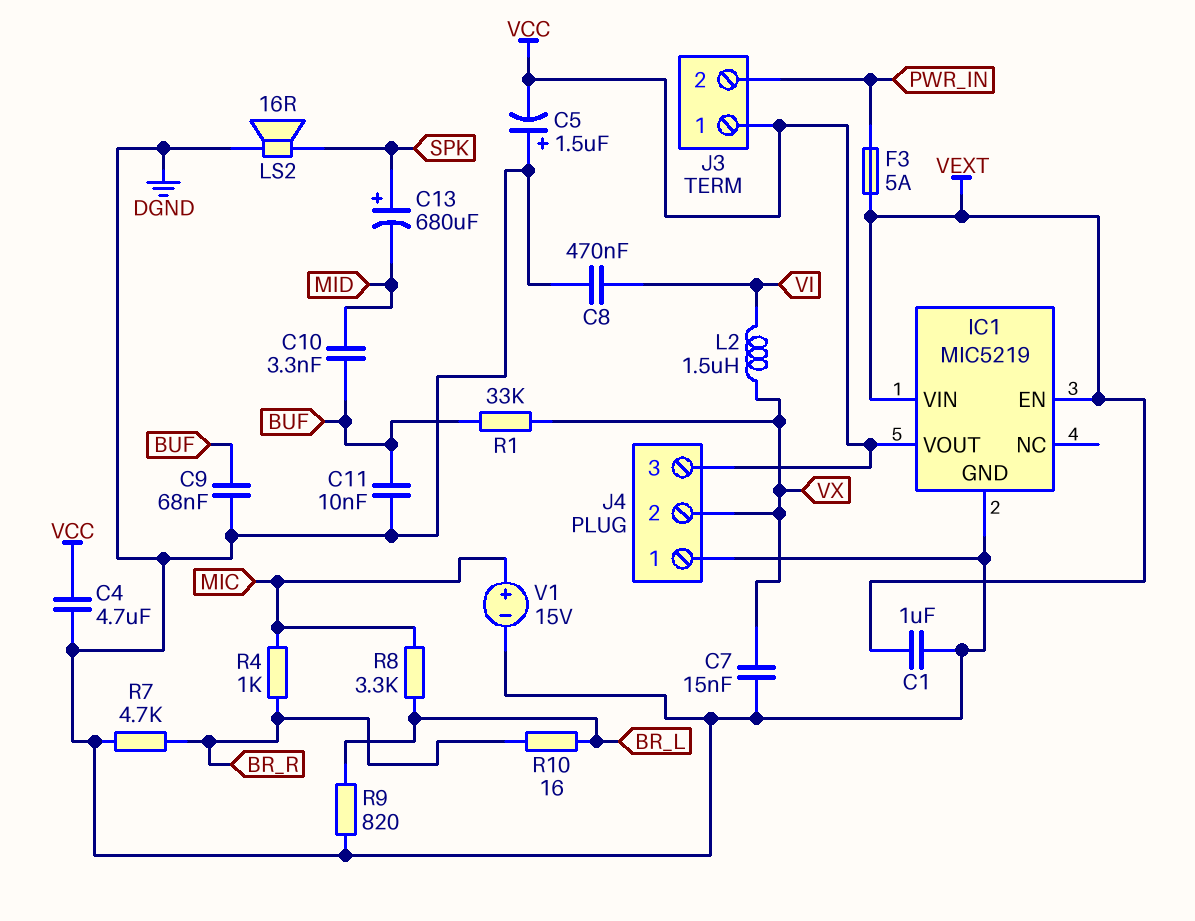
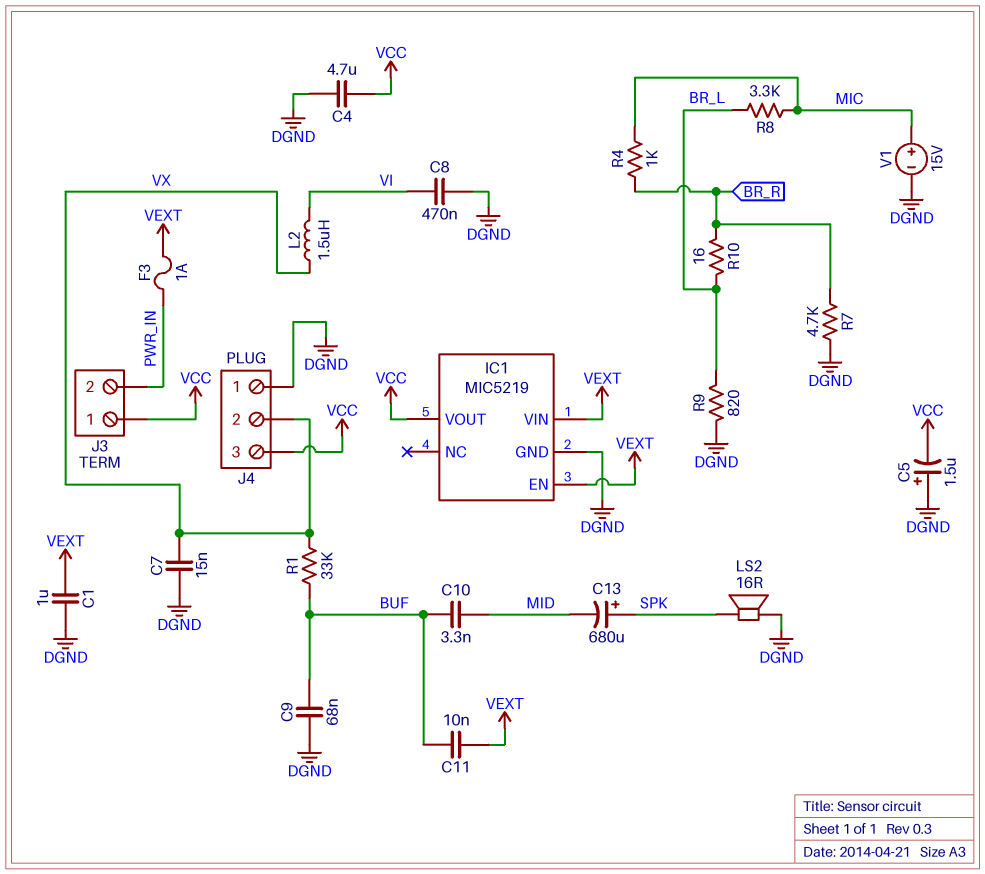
C11: 10nF (BUF, DGND) -> 10nF (BUF, VEXT)
F3: 5A (PWR_IN, VEXT) -> 1A (PWR_IN, VEXT)

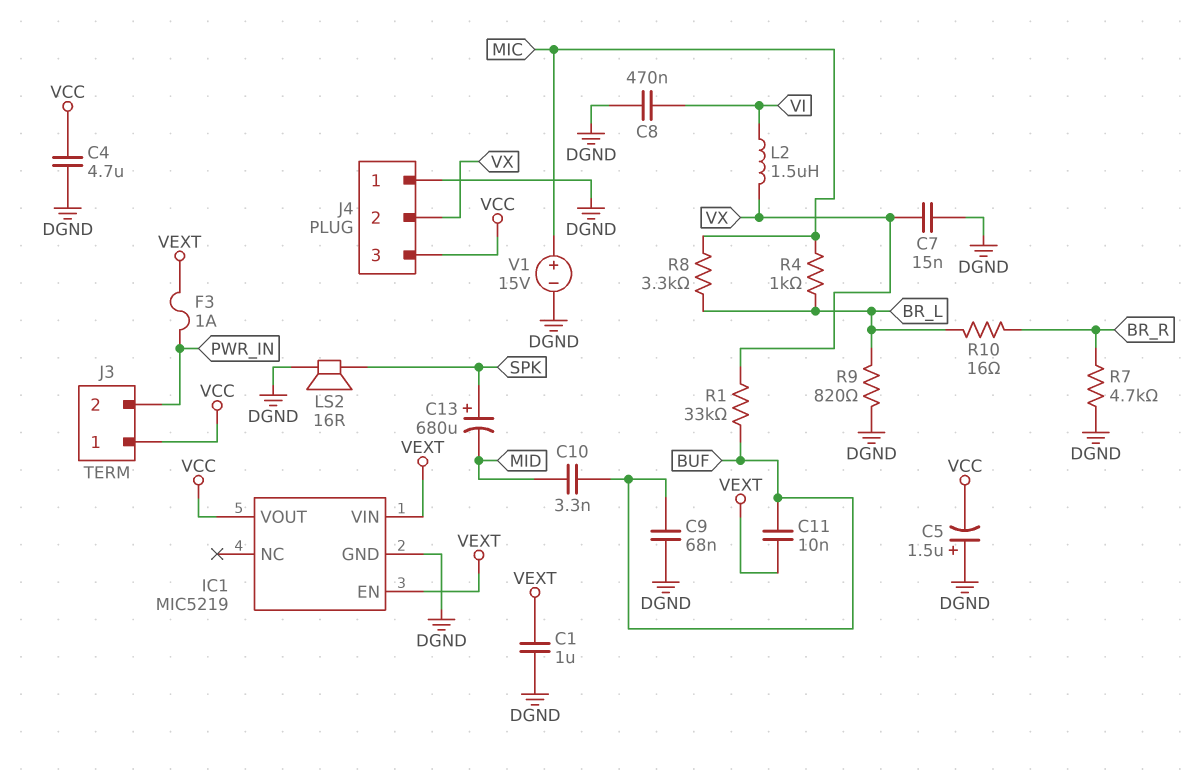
R4: 1k (BR_R, MIC) -> 1k (BR_L, MIC)

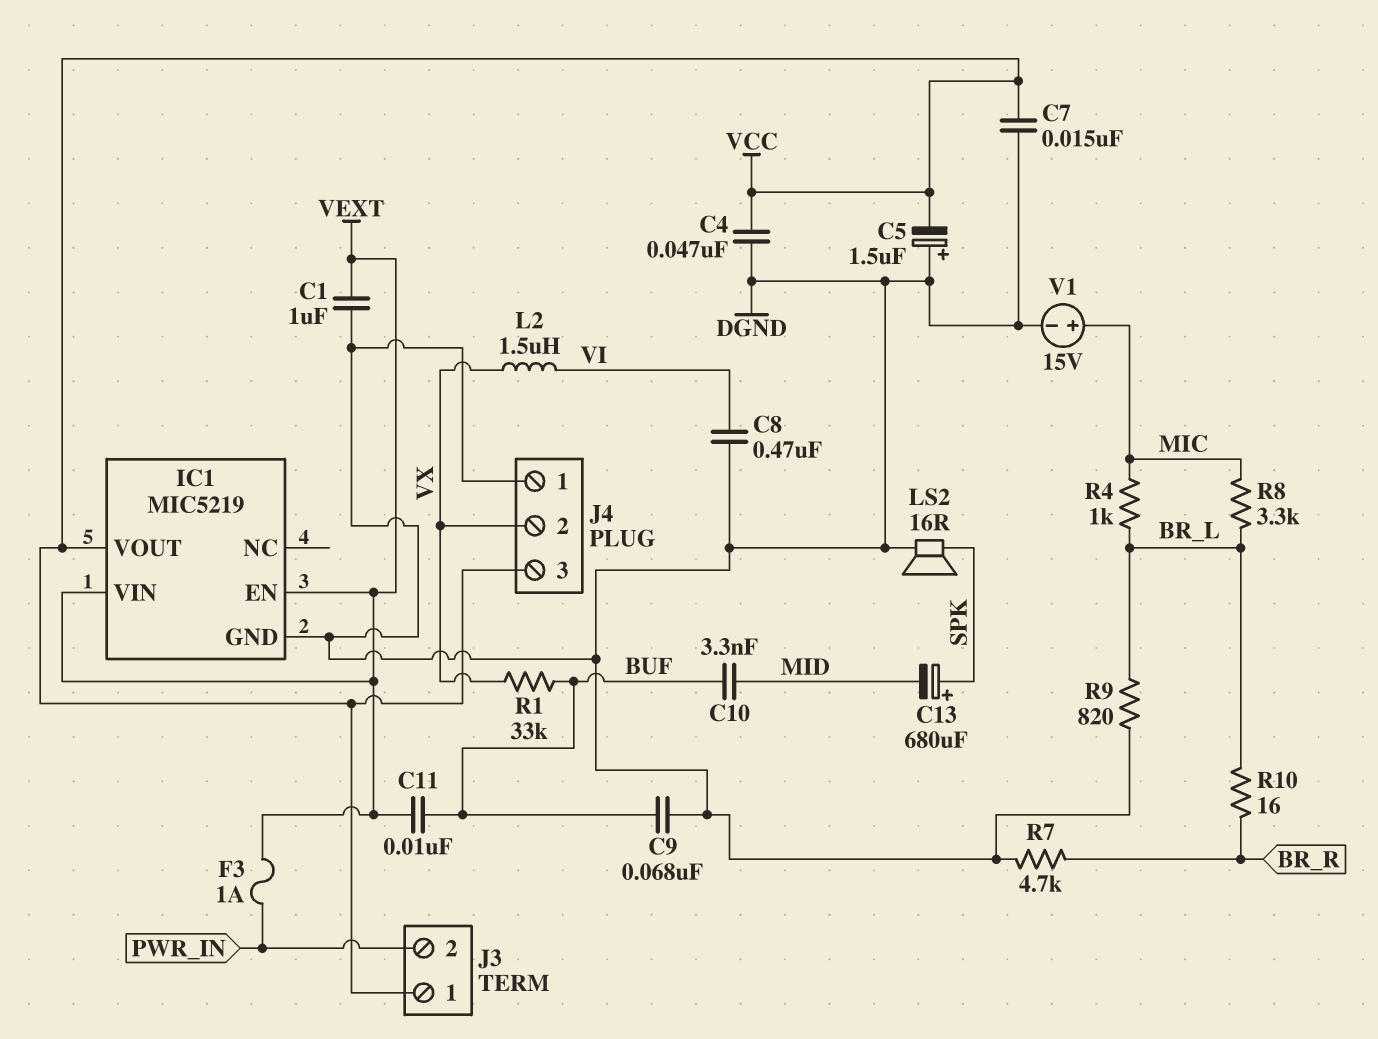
C4: 4.7uF (DGND, VCC) -> 47nF (DGND, VCC)
C7: 15nF (DGND, VX) -> 15nF (DGND, VCC)

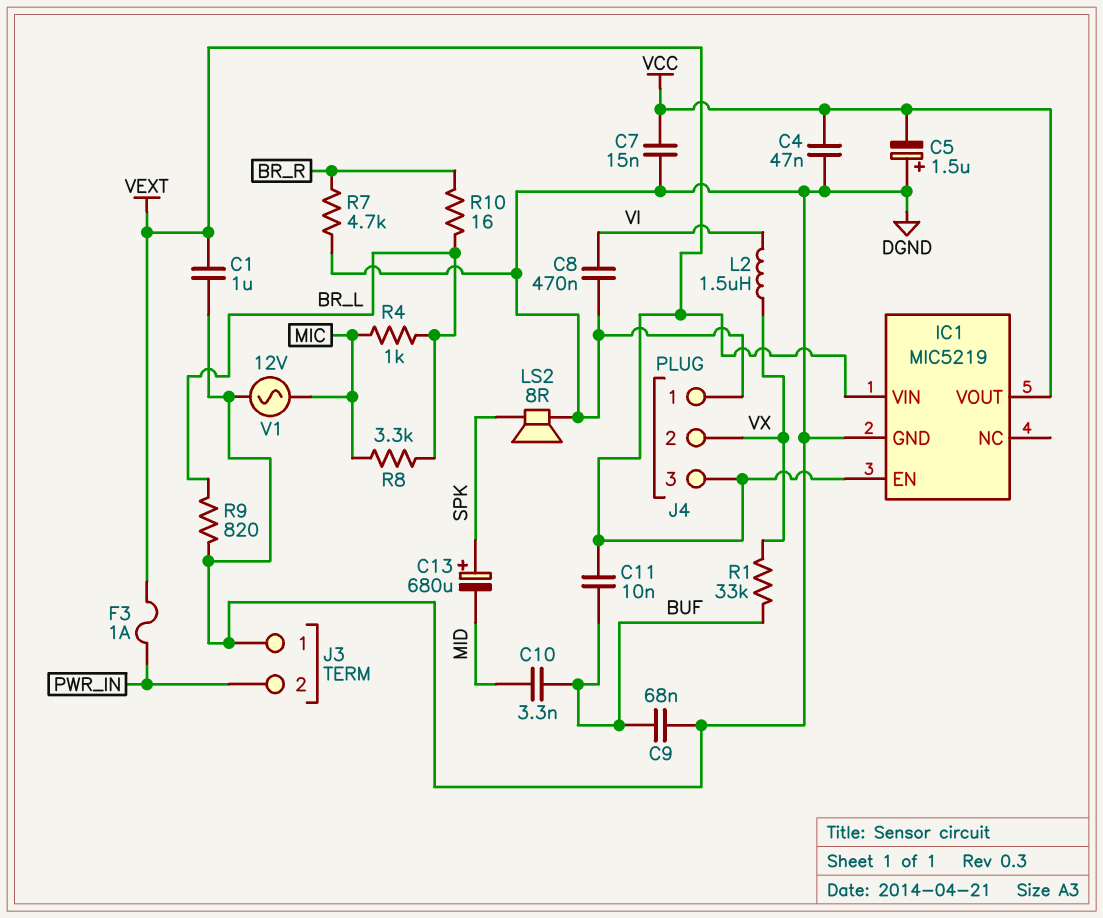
J3 pin 1: VCC -> DGND
J4 pin 3: VCC -> VEXT
LS2: speaker 16R (DGND, SPK) -> speaker 8R (DGND, SPK)
V1: 15V (plus MIC, minus DGND) -> AC 12V (DGND, MIC)

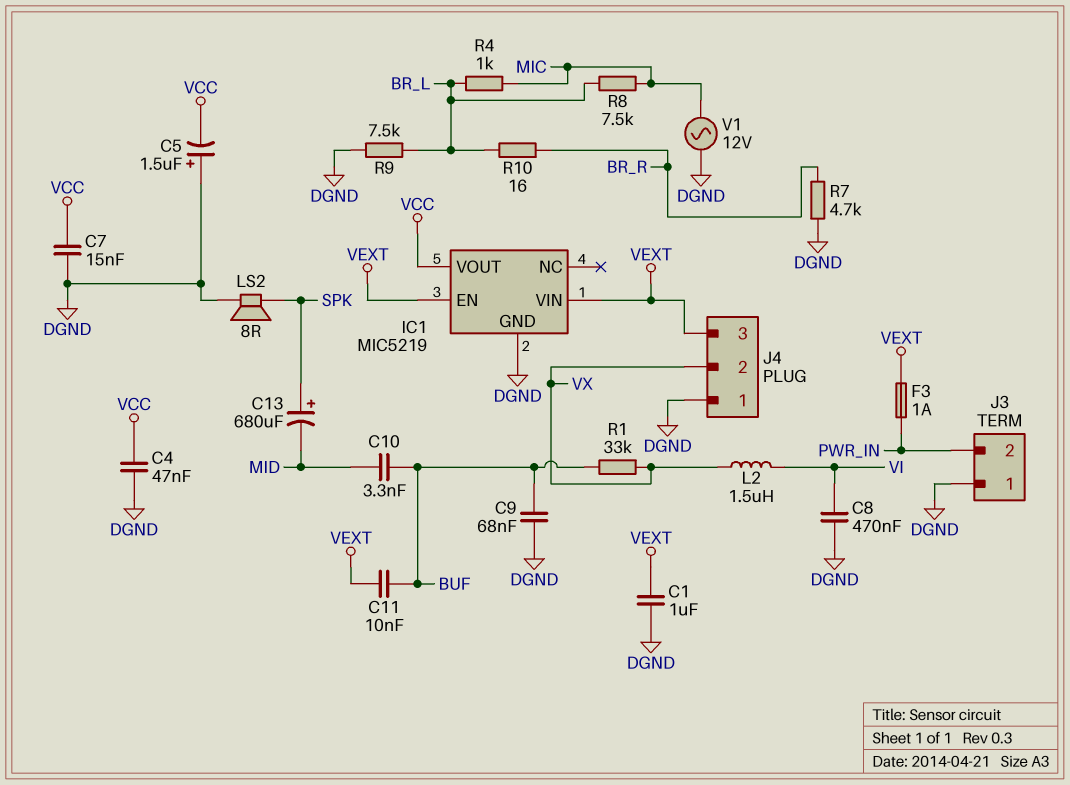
R8: 3.3k (BR_L, MIC) -> 7.5k (BR_L, MIC)
R9: 820 (BR_L, DGND) -> 7.5k (BR_L, DGND)

